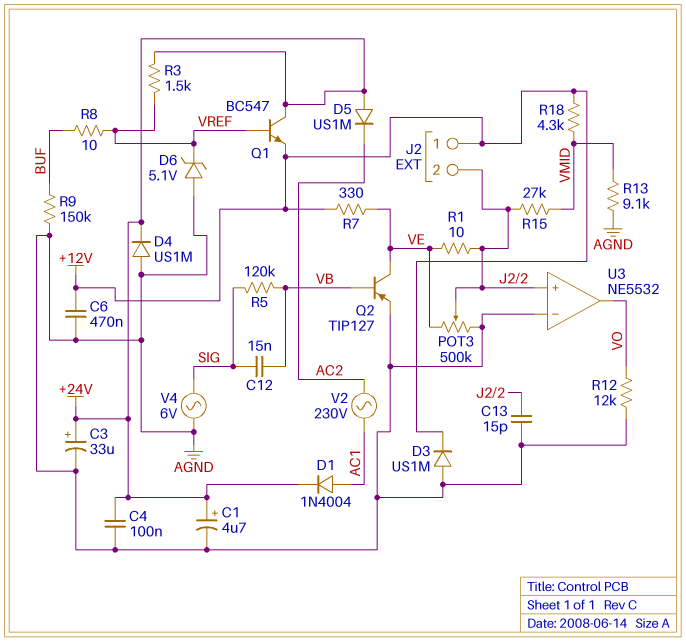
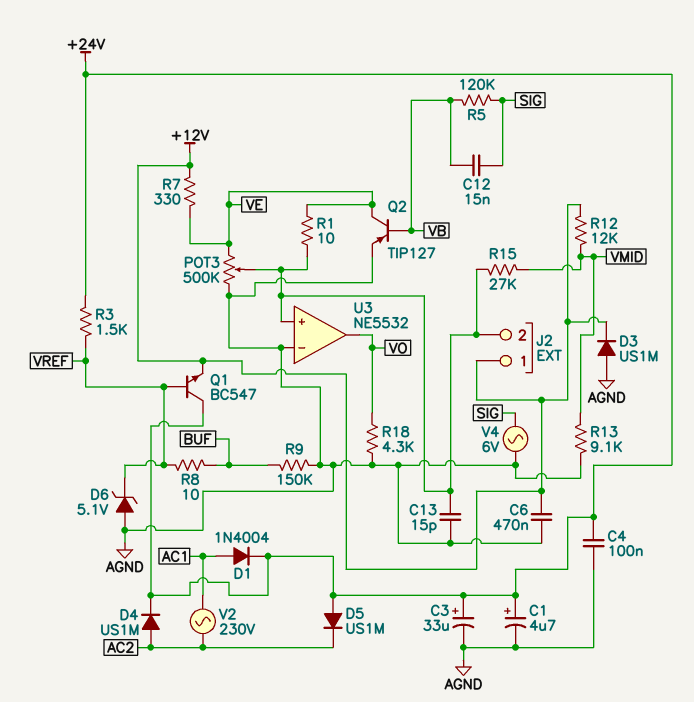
D4: diode US1M (A AGND, K +24V) -> diode US1M (A AC2, K +24V)
R12: 12k (AGND, VO) -> 12k (+12V, VMID)
R18: 4.3k (+12V, VMID) -> 4.3k (AGND, VO)

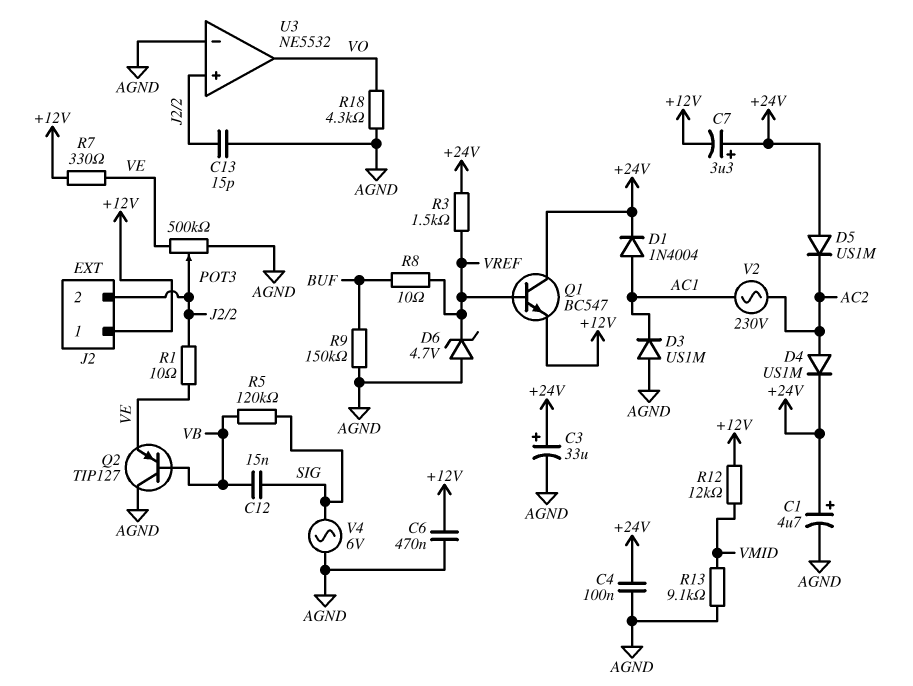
C7: none -> 3.3uF (plus +24V, minus +12V)
D3: diode US1M (A AGND, K +12V) -> diode US1M (A AGND, K AC1)
D6: zener 5.1V (A AGND, K VREF) -> zener 4.7V (A AGND, K VREF)
Q2: PNP TIP127 (B VB, C VE, E AGND) -> PNP TIP127 (B VB, C AGND, E VE)
R15: 27k (J2/2, VMID) -> none

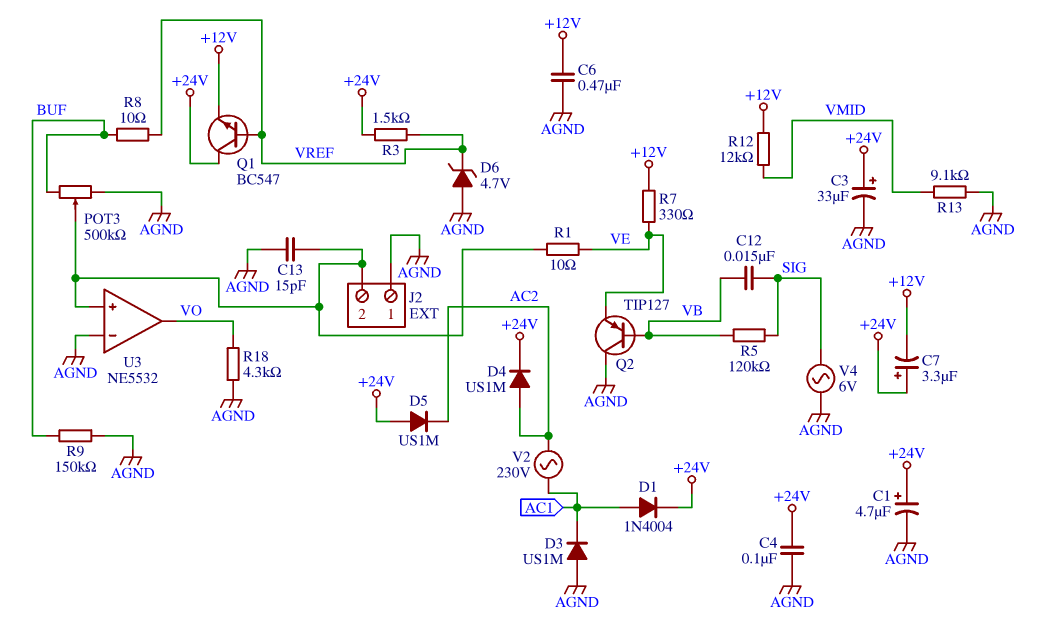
J2 pin 1: +12V -> AGND
POT3: 500k (AGND, VE, wiper J2/2) -> 500k (AGND, BUF, wiper J2/2)

